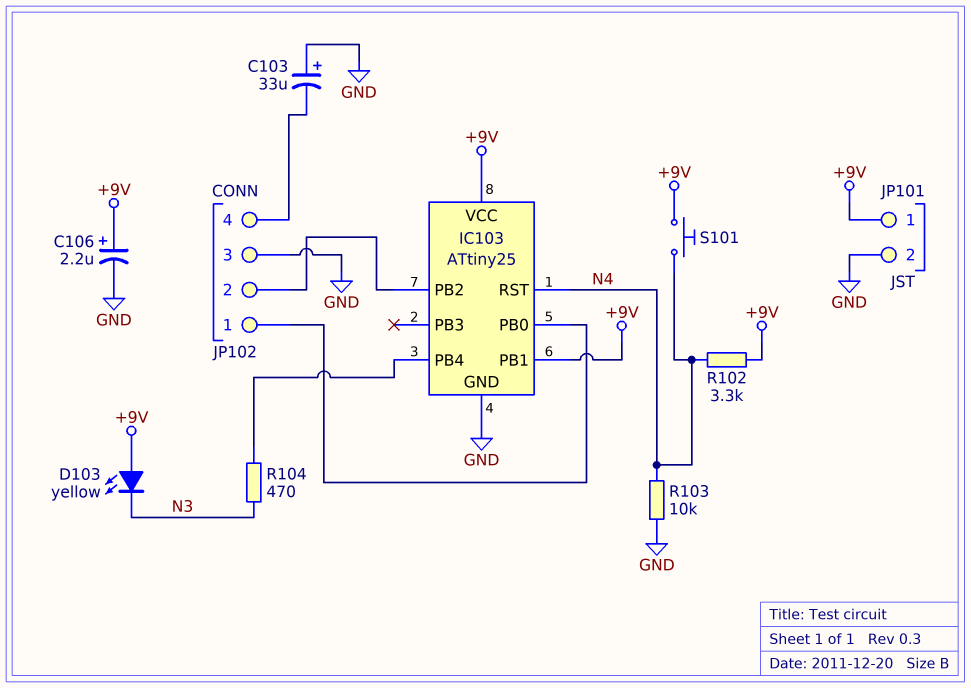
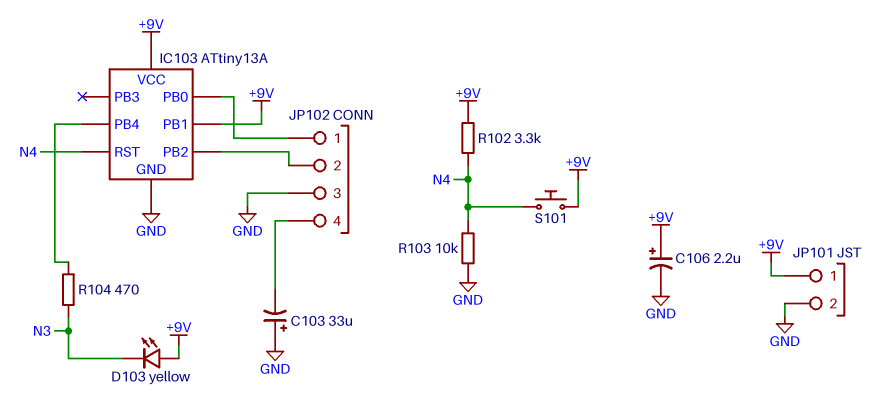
IC103: ATtiny25 -> ATtiny13A

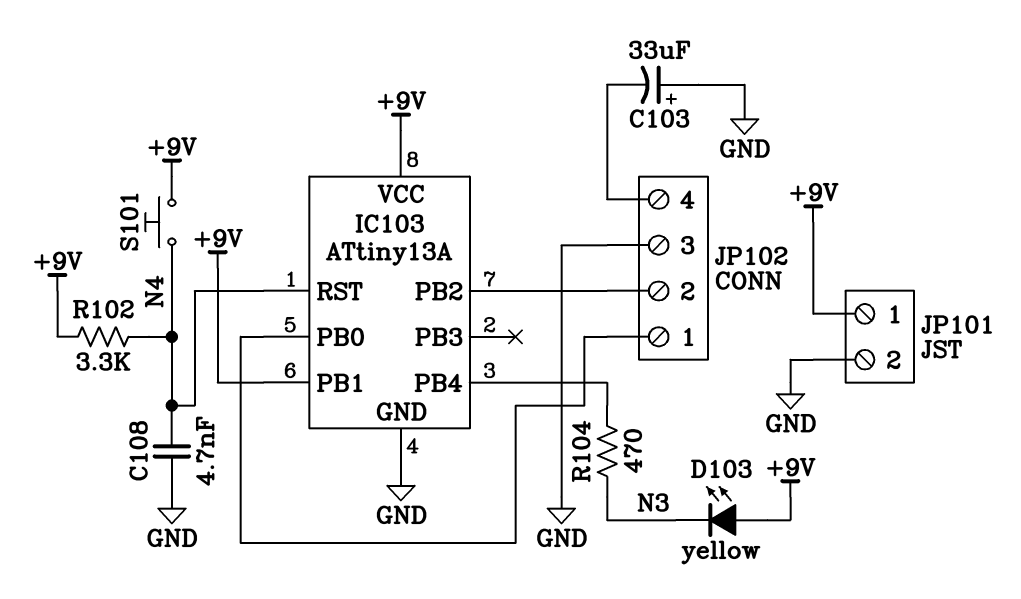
C106: 2.2uF (plus +9V, minus GND) -> none
C108: none -> 4.7nF (GND, N4)
R103: 10k (GND, N4) -> none

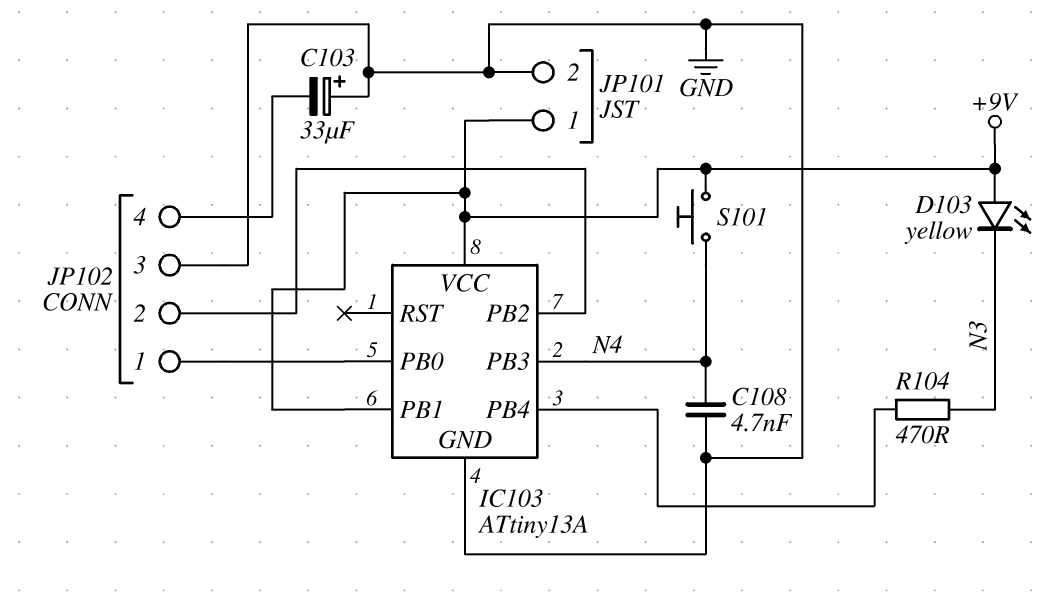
IC103 pin PB3: none -> N4
IC103 pin RST: N4 -> none
R102: 3.3k (+9V, N4) -> none

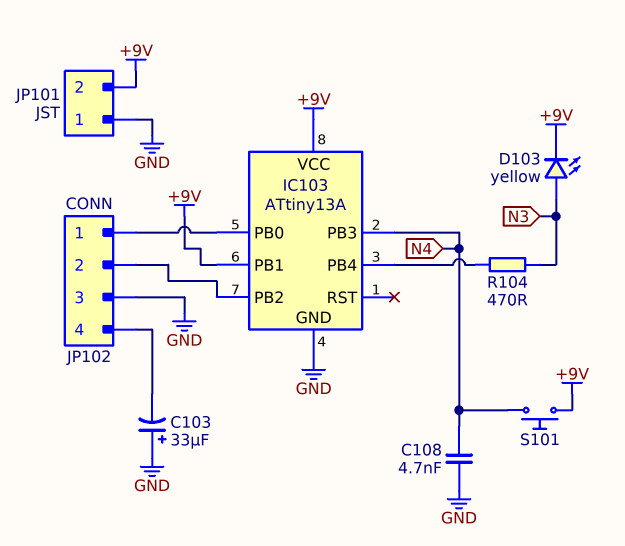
D103: LED yellow (A +9V, K N3) -> LED yellow (A N3, K +9V)
JP101 pin 1: +9V -> GND
JP101 pin 2: GND -> +9V

